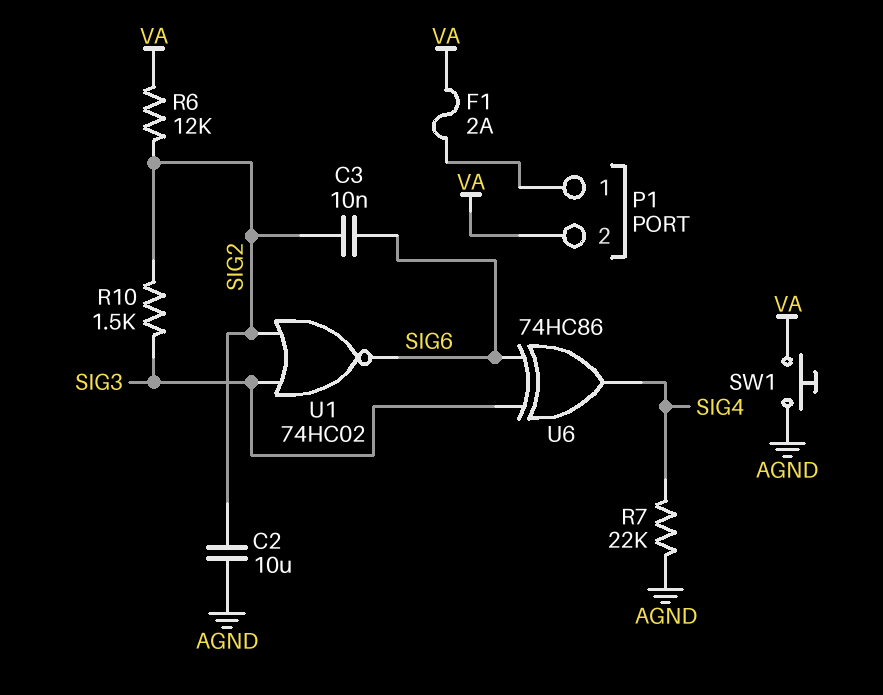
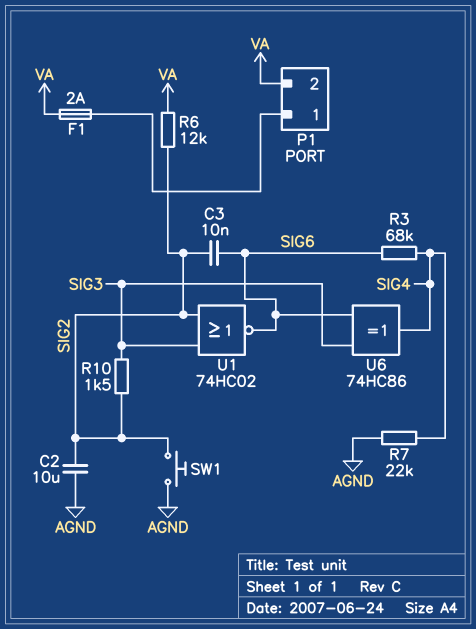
R3: none -> 68k (SIG4, SIG6)
SW1: button (AGND, VA) -> button (AGND, SIG2)

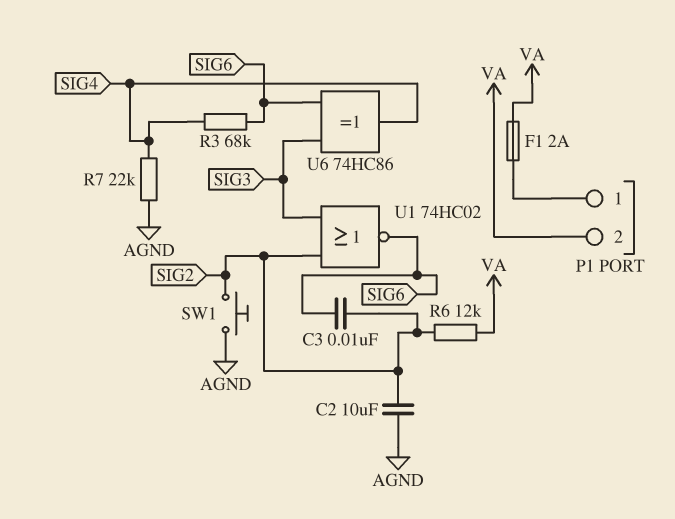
R10: 1.5k (SIG2, SIG3) -> none

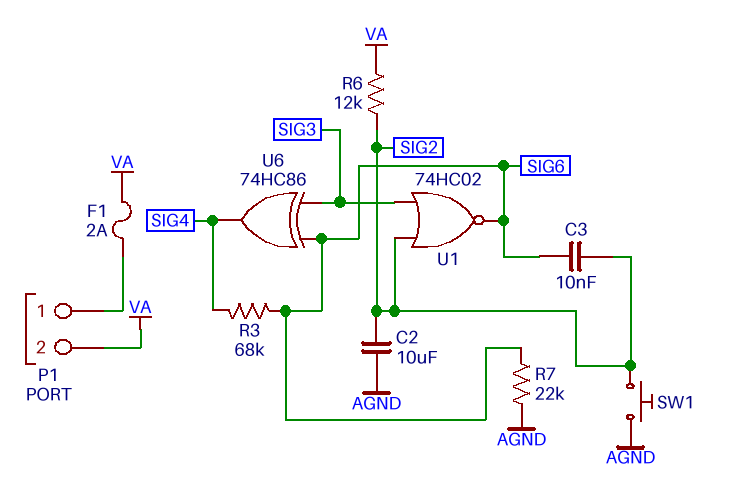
R7: 22k (AGND, SIG4) -> 22k (AGND, SIG6)

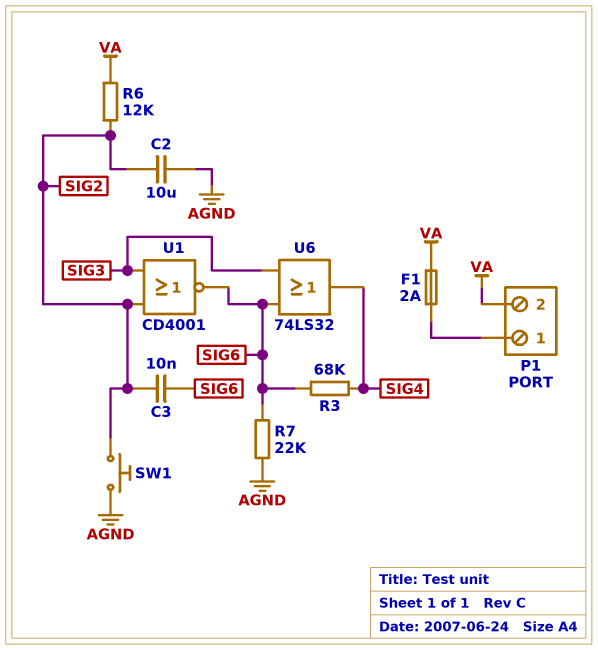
U1: NOR 74HC02 (in SIG2, in SIG3, out SIG6) -> NOR CD4001 (in SIG2, in SIG3, out SIG6)
U6: XOR 74HC86 (in SIG3, in SIG6, out SIG4) -> OR 74LS32 (in SIG3, in SIG6, out SIG4)

